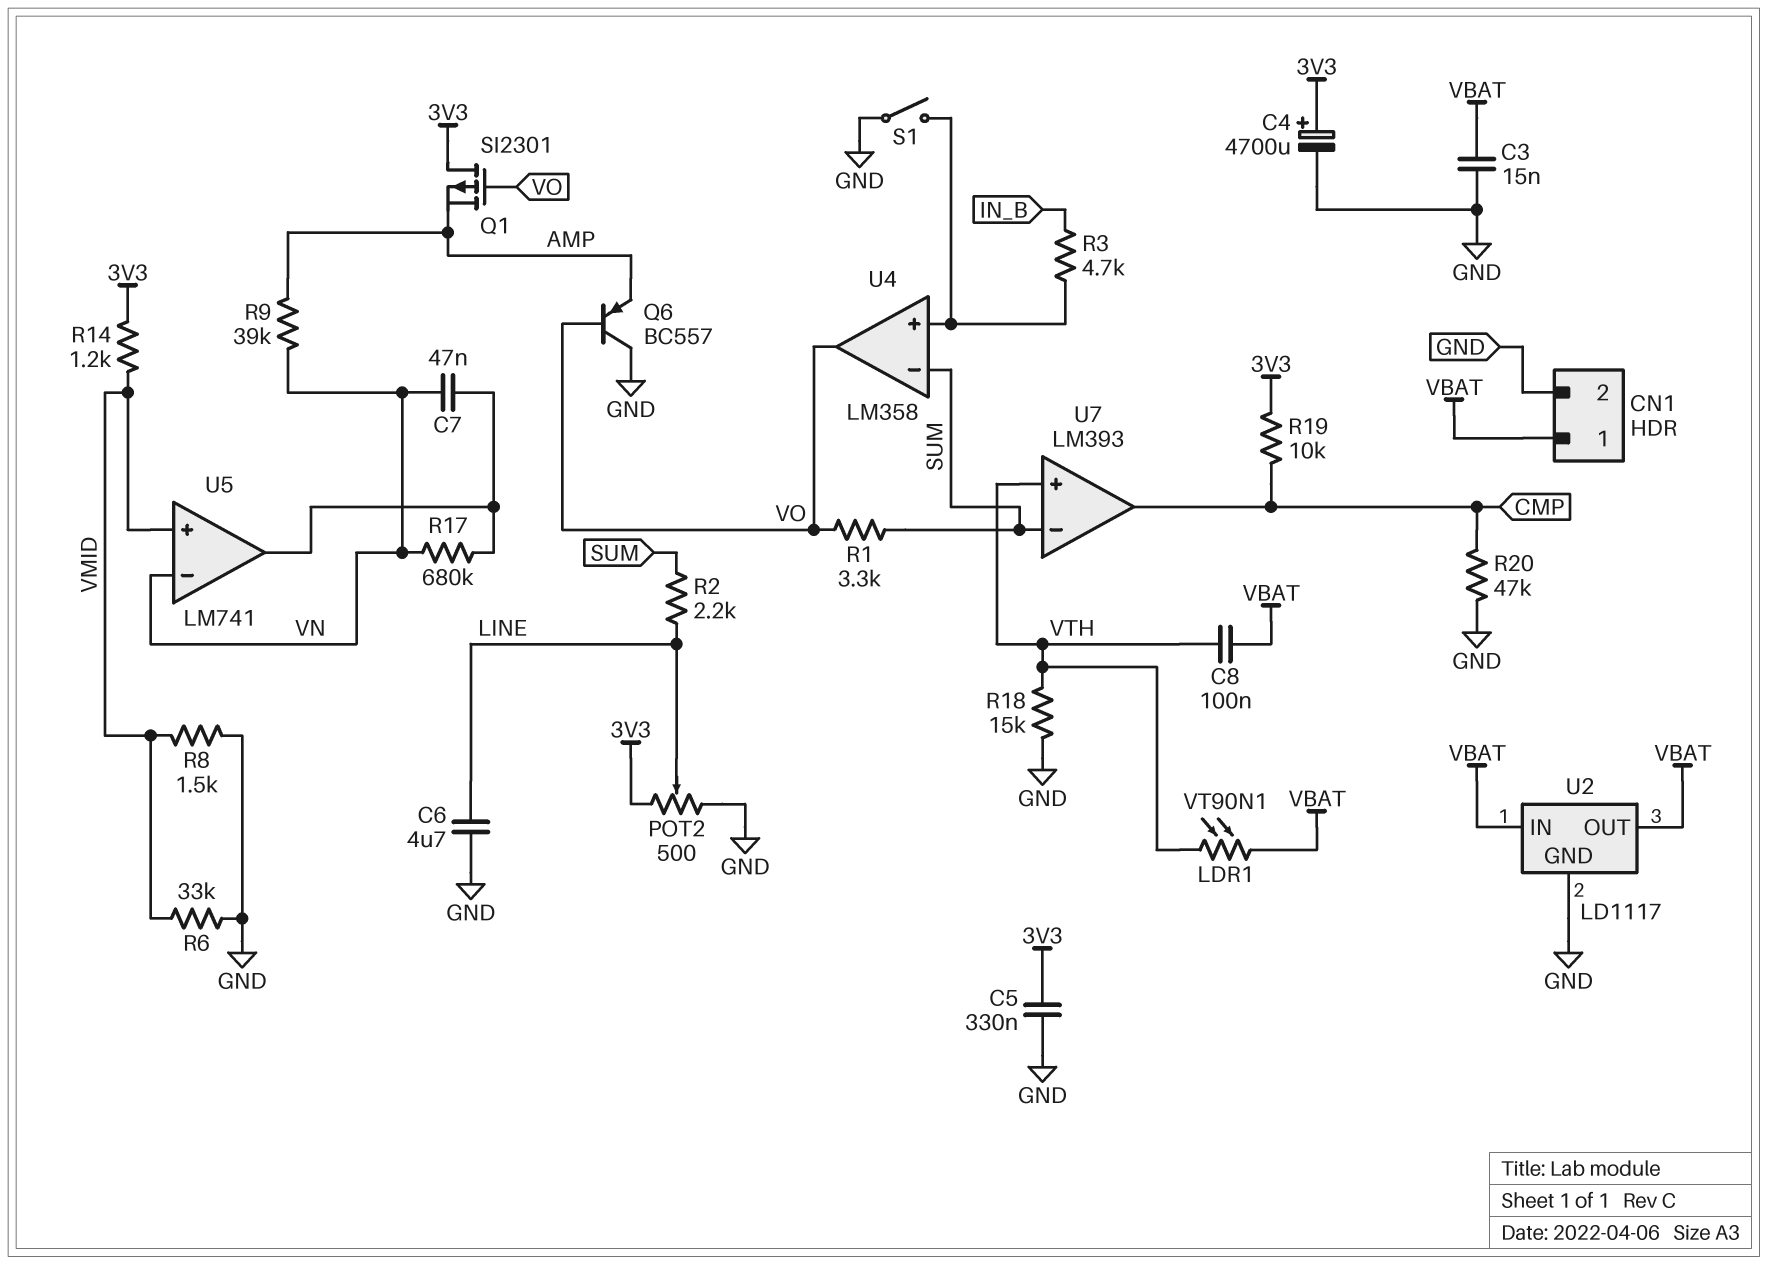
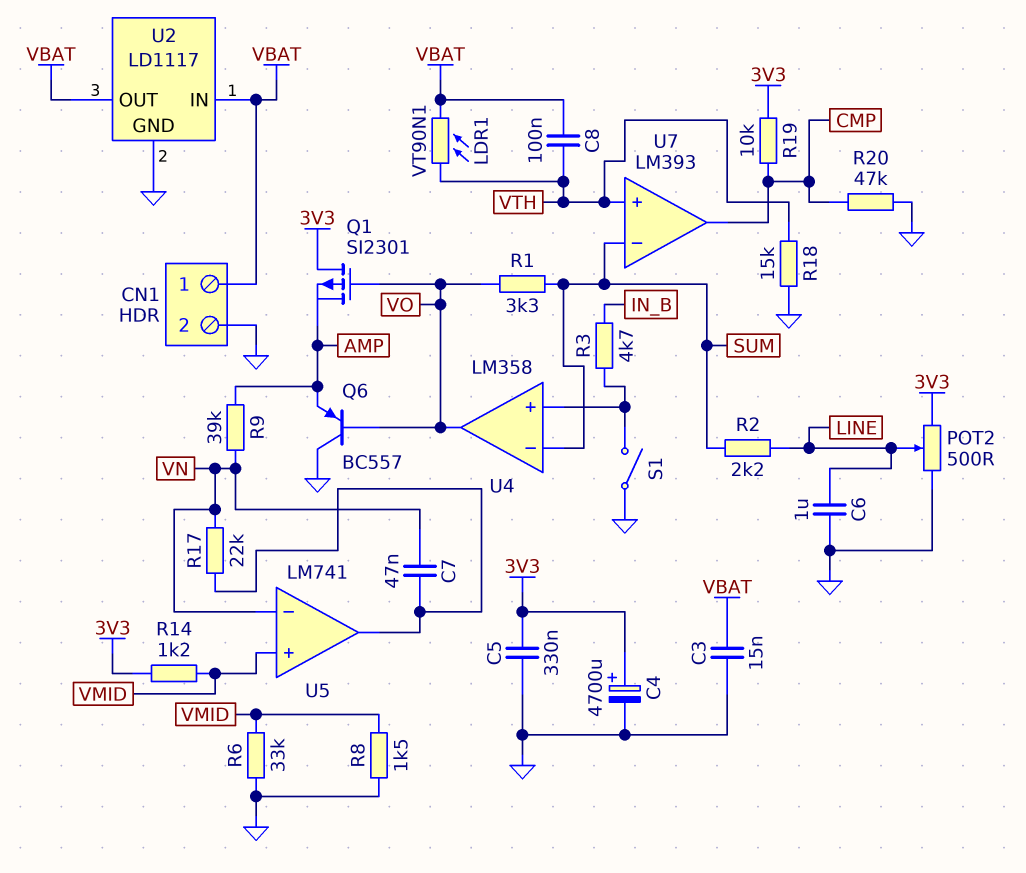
C6: 4.7uF (GND, LINE) -> 1uF (GND, LINE)
R17: 680k (U5/out, VN) -> 22k (U5/out, VN)

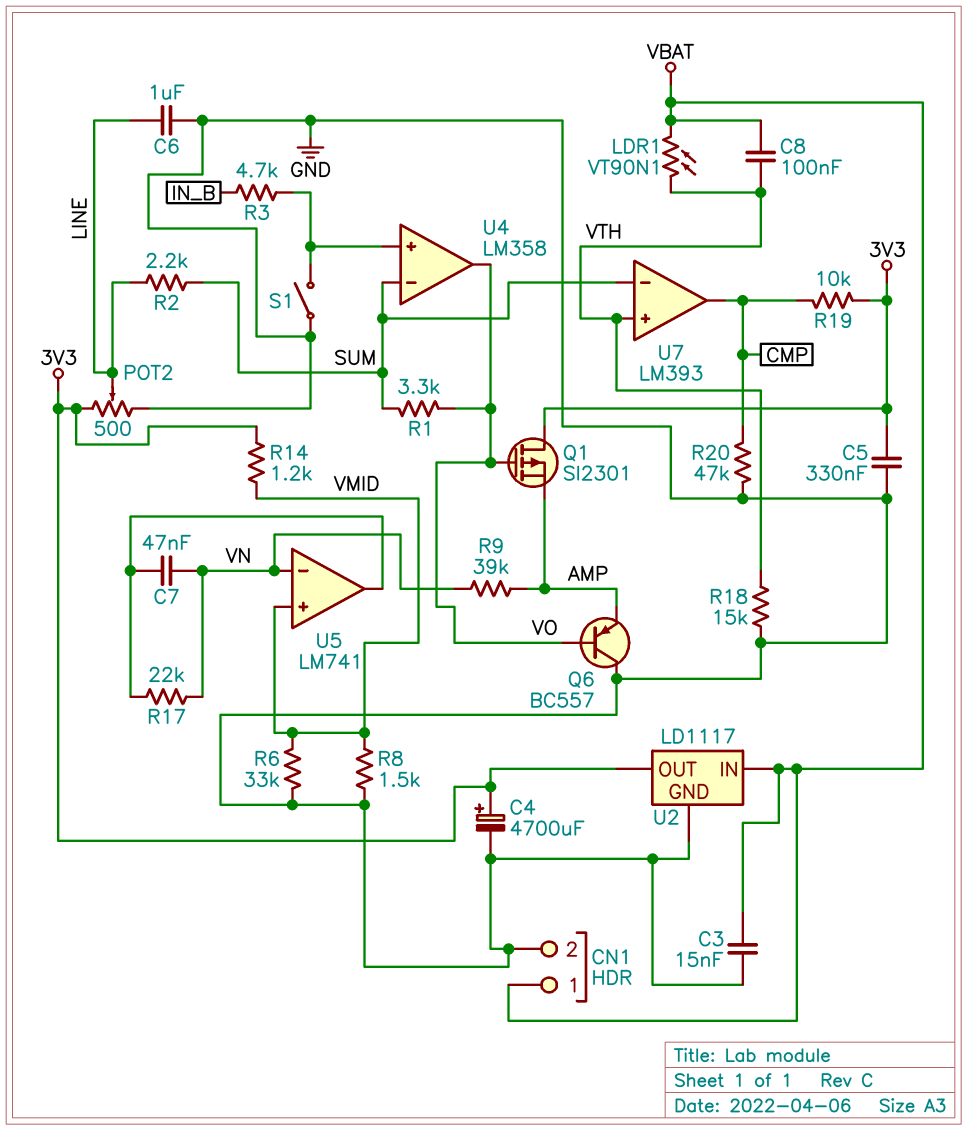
U2 pin OUT: VBAT -> 3V3

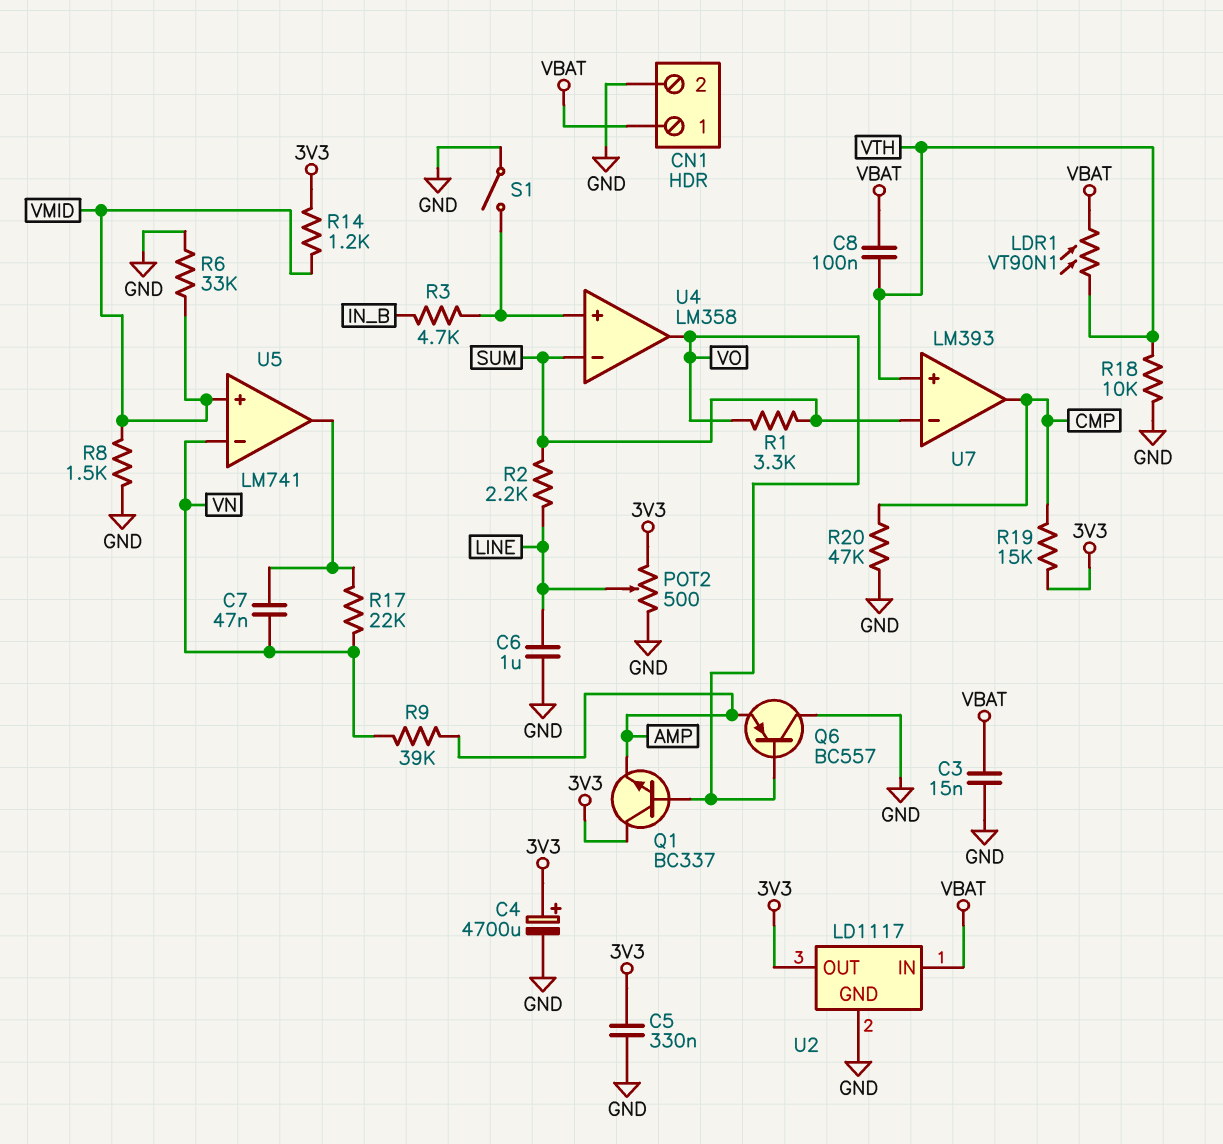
Q1: PMOS SI2301 (G VO, D 3V3, S AMP) -> NPN BC337 (B VO, C 3V3, E AMP)
R18: 15k (GND, VTH) -> 10k (GND, VTH)
R19: 10k (3V3, CMP) -> 15k (3V3, CMP)

